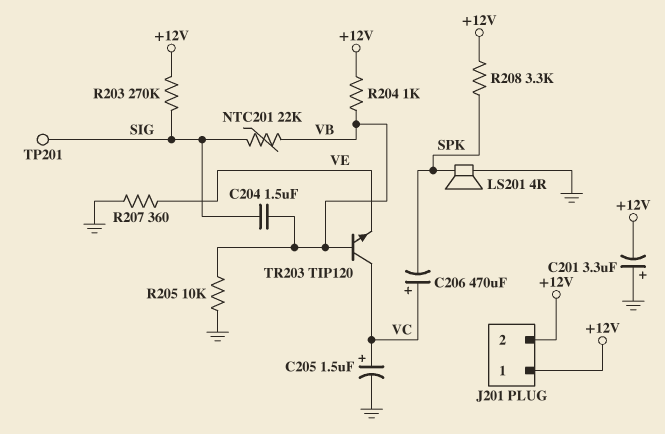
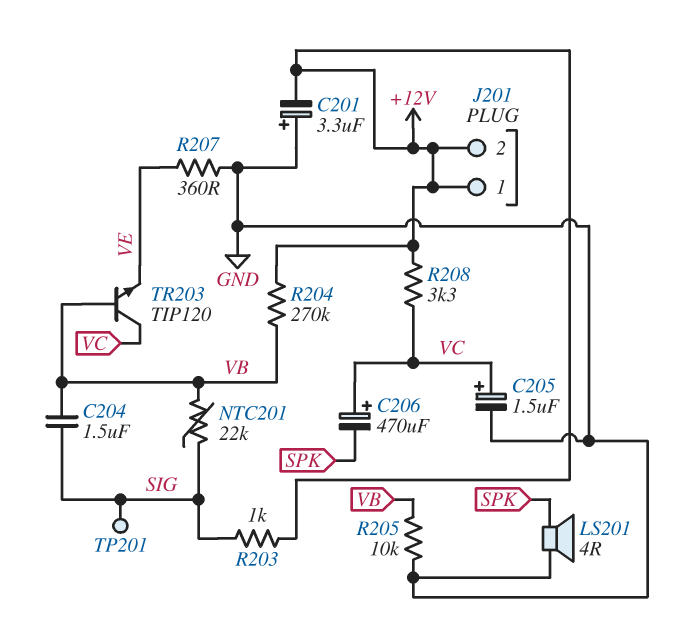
R203: 270k (+12V, SIG) -> 1k (+12V, SIG)
R204: 1k (+12V, VB) -> 270k (+12V, VB)
R208: 3.3k (+12V, SPK) -> 3.3k (+12V, VC)

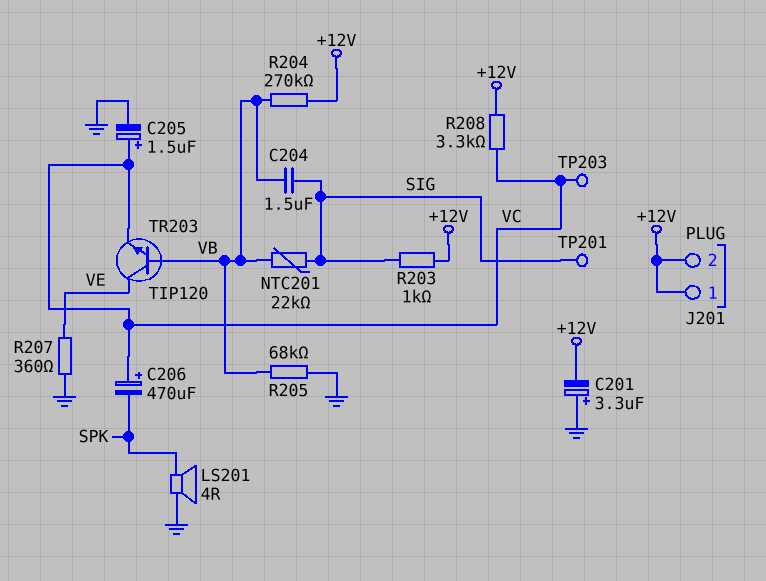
R205: 10k (GND, VB) -> 68k (GND, VB)
TP203: none -> test point (VC)
TR203: NPN TIP120 (B VB, C VC, E VE) -> NPN TIP120 (B VB, C VE, E VC)

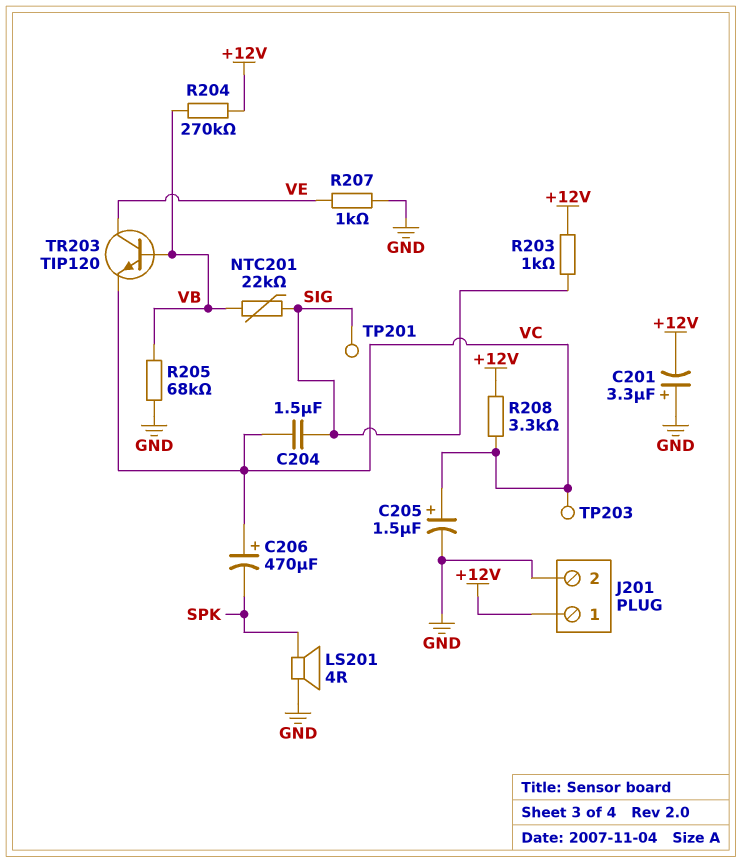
C204: 1.5uF (SIG, VB) -> 1.5uF (SIG, VC)
J201 pin 2: +12V -> GND
R207: 360 (GND, VE) -> 1k (GND, VE)

